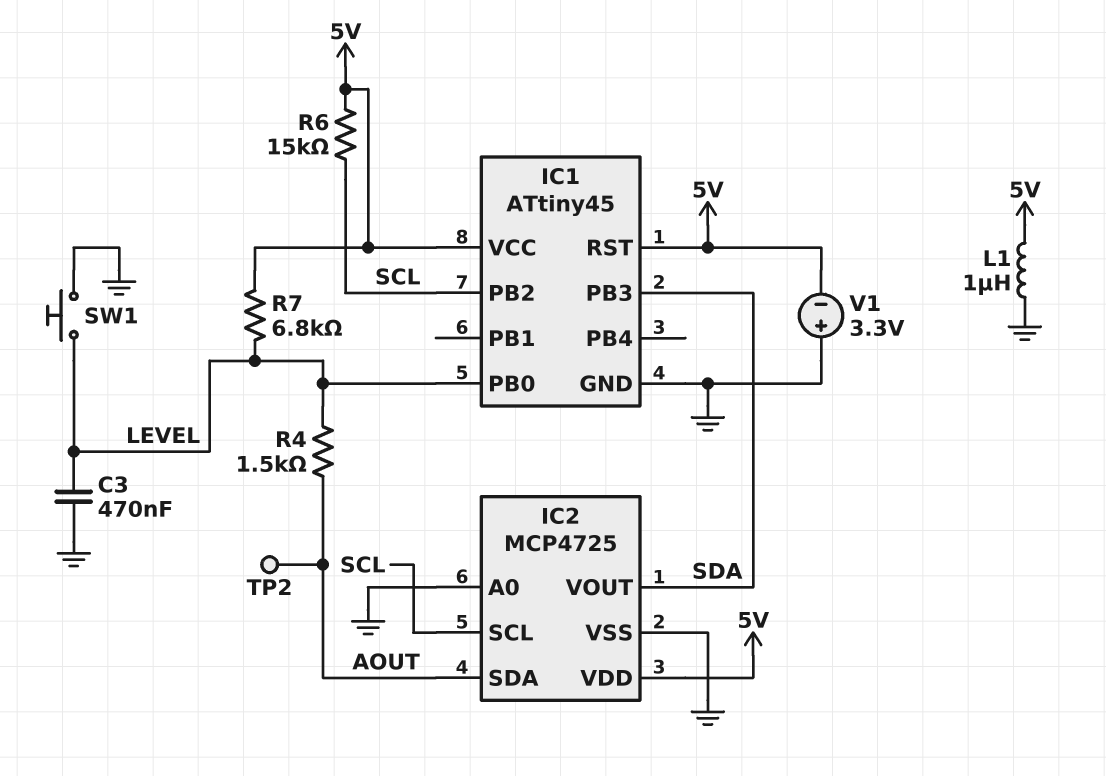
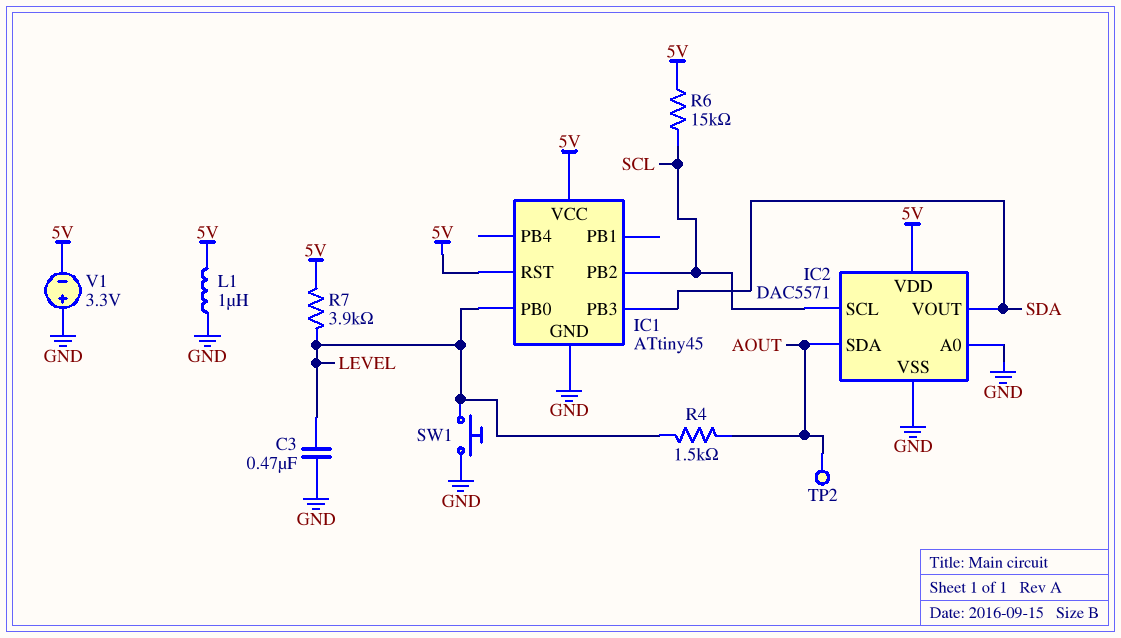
IC2: MCP4725 -> DAC5571
R7: 6.8k (5V, LEVEL) -> 3.9k (5V, LEVEL)

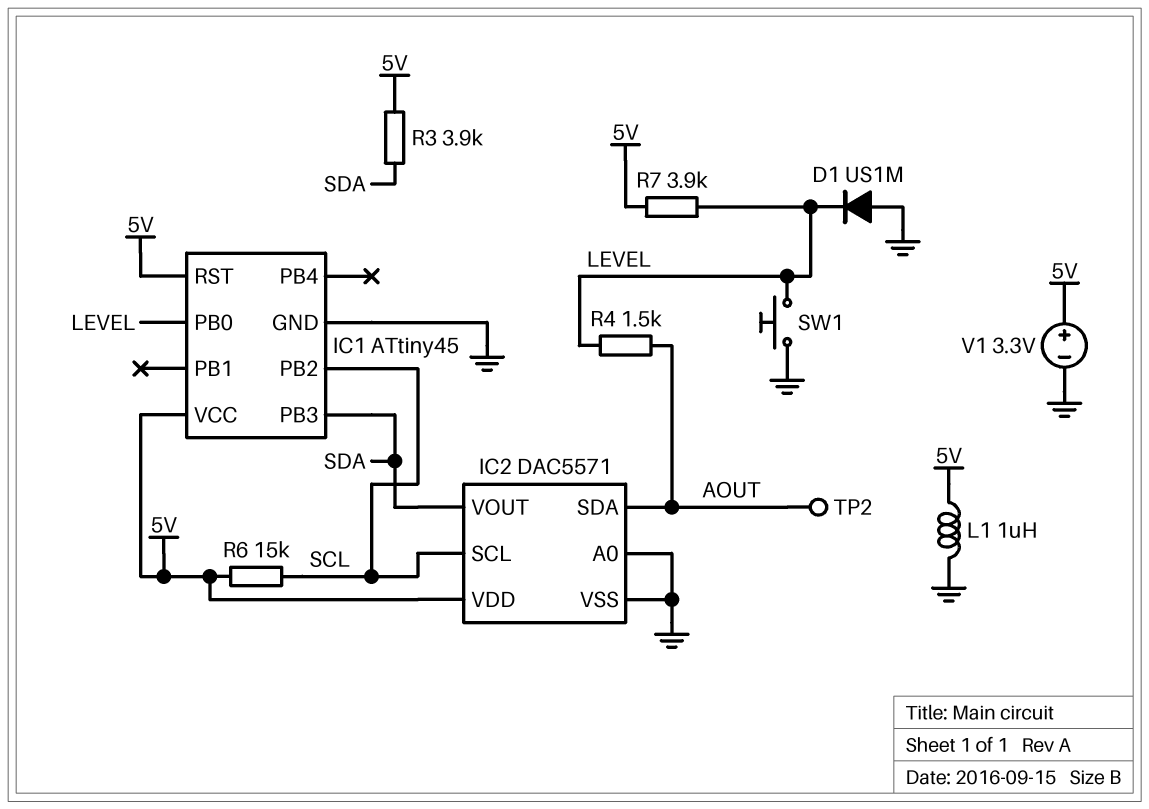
C3: 470nF (GND, LEVEL) -> none
D1: none -> diode US1M (A GND, K LEVEL)
R3: none -> 3.9k (5V, SDA)
V1: 3.3V (plus GND, minus 5V) -> 3.3V (plus 5V, minus GND)

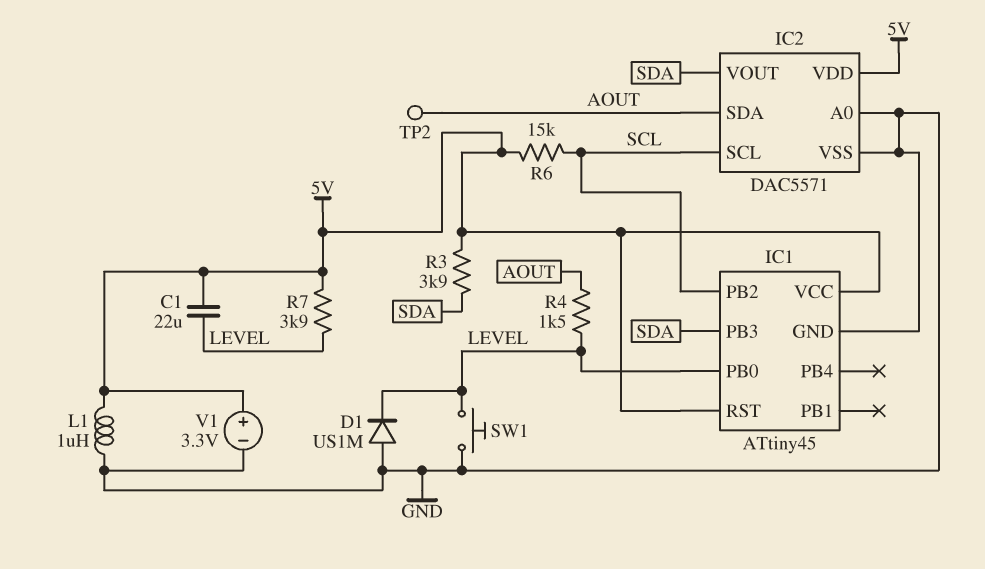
C1: none -> 22uF (5V, LEVEL)

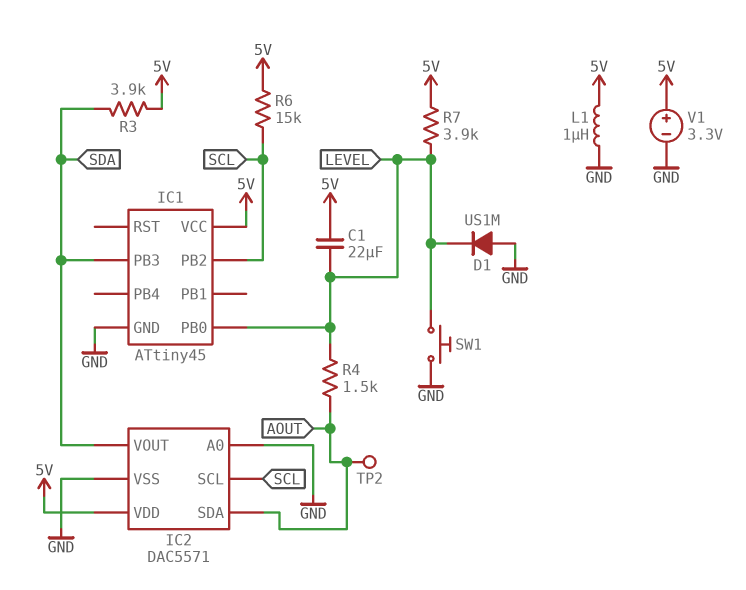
IC1 pin RST: 5V -> none

